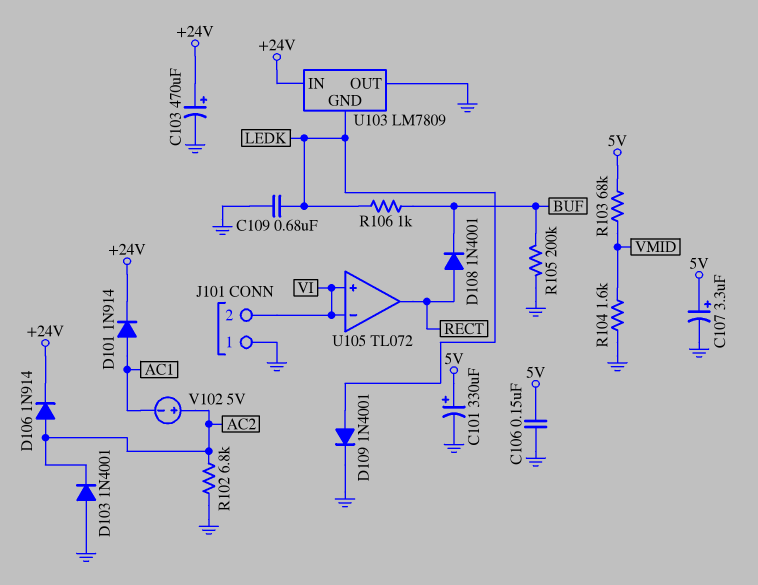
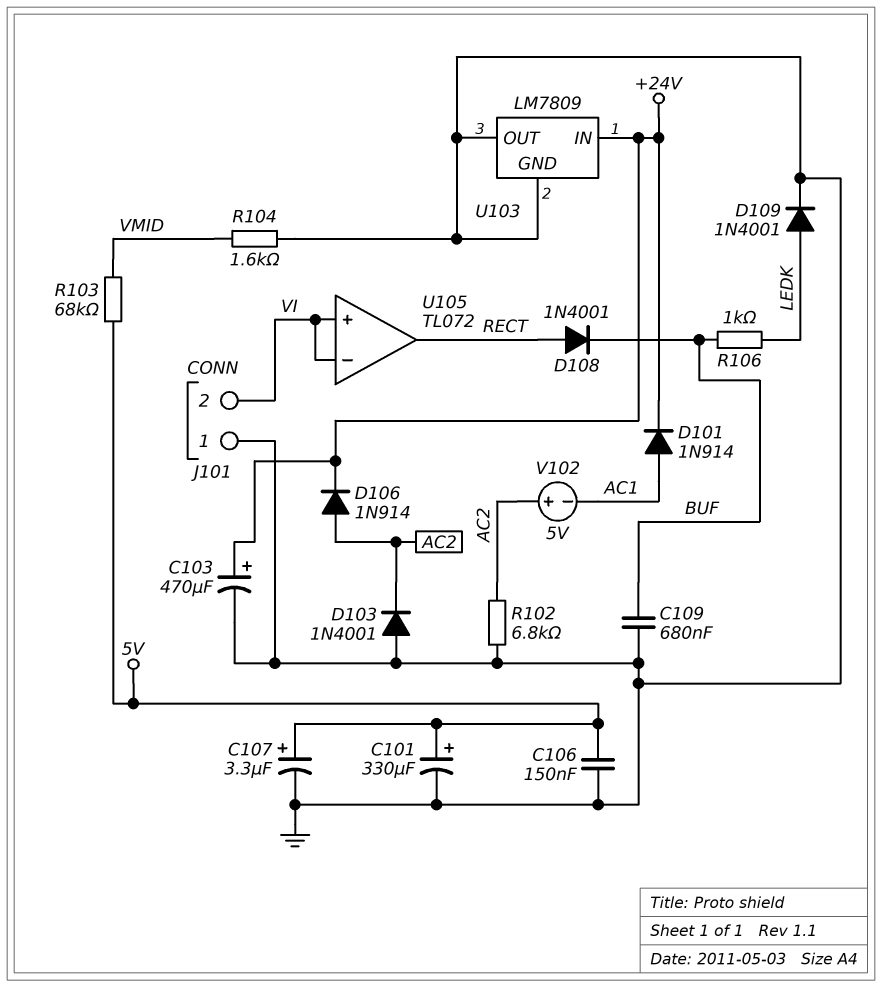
C109: 680nF (GND, LEDK) -> 680nF (BUF, GND)
R105: 200k (BUF, GND) -> none
U103 pin GND: LEDK -> GND

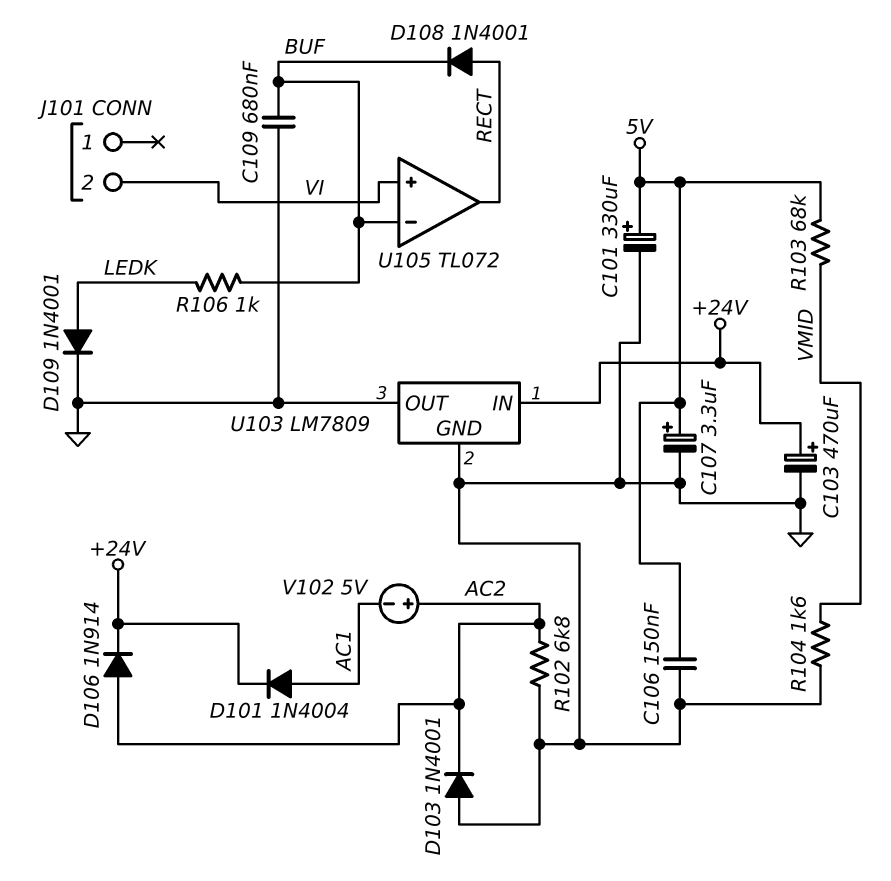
D101: diode 1N914 (A AC1, K +24V) -> diode 1N4004 (A AC1, K +24V)
J101 pin 1: GND -> none
U105 pin in-: VI -> BUF

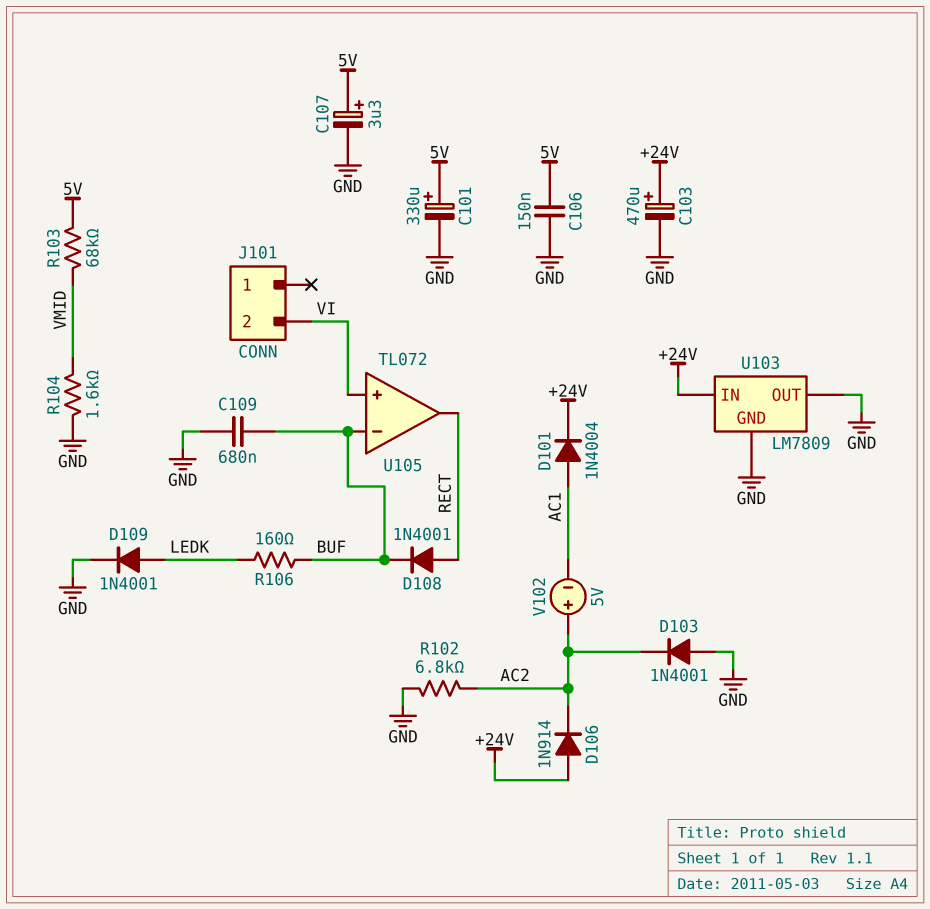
D106: diode 1N914 (A AC2, K +24V) -> diode 1N914 (A +24V, K AC2)
R106: 1k (BUF, LEDK) -> 160 (BUF, LEDK)

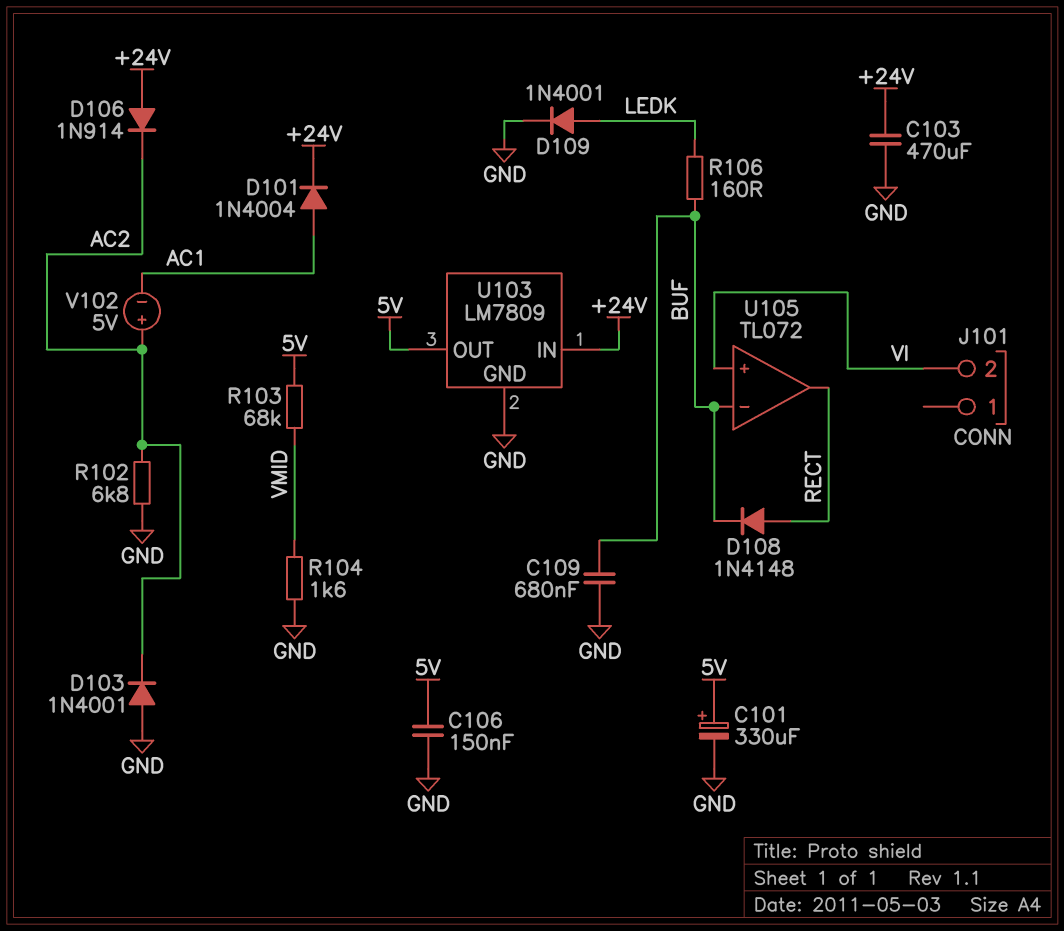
C103: 470uF (plus +24V, minus GND) -> 470uF (+24V, GND)
C107: 3.3uF (plus 5V, minus GND) -> none
D108: diode 1N4001 (A RECT, K BUF) -> diode 1N4148 (A RECT, K BUF)
U103 pin OUT: GND -> 5V

